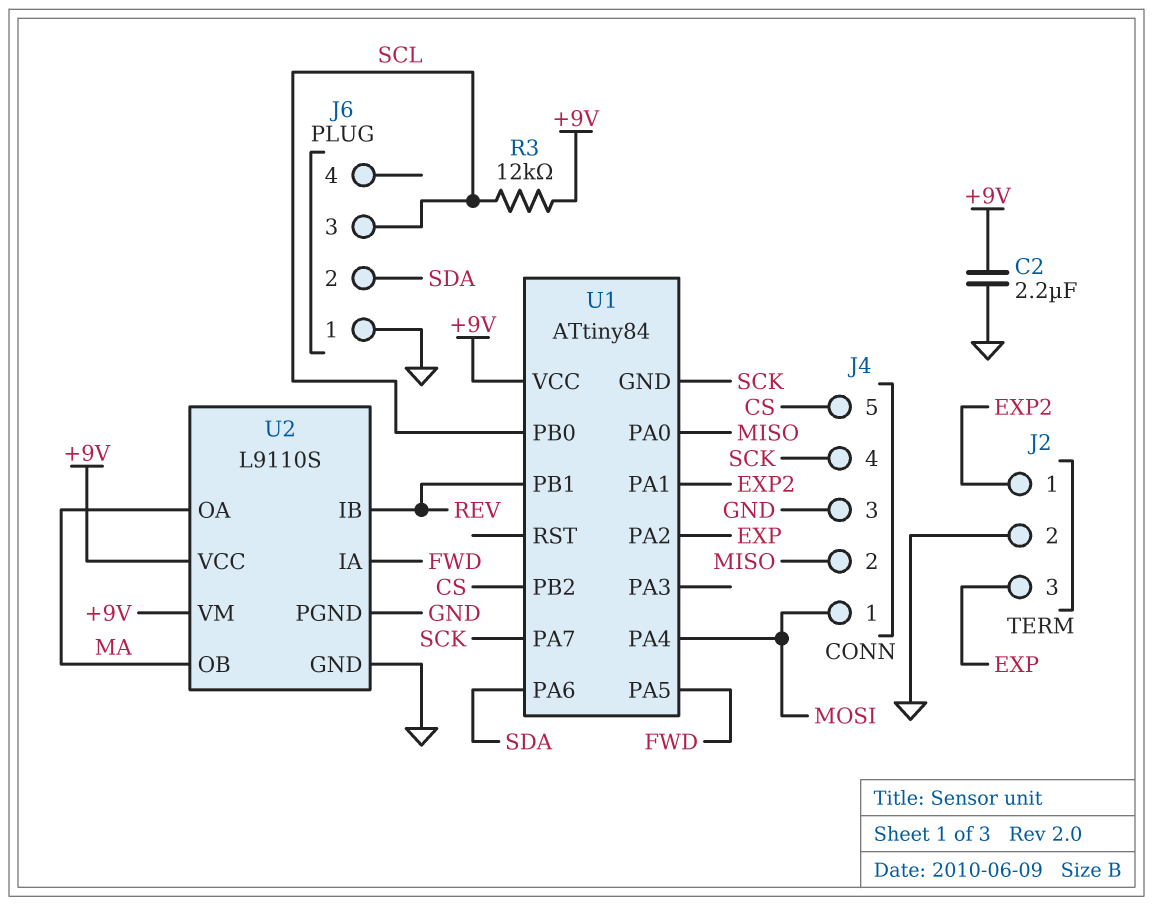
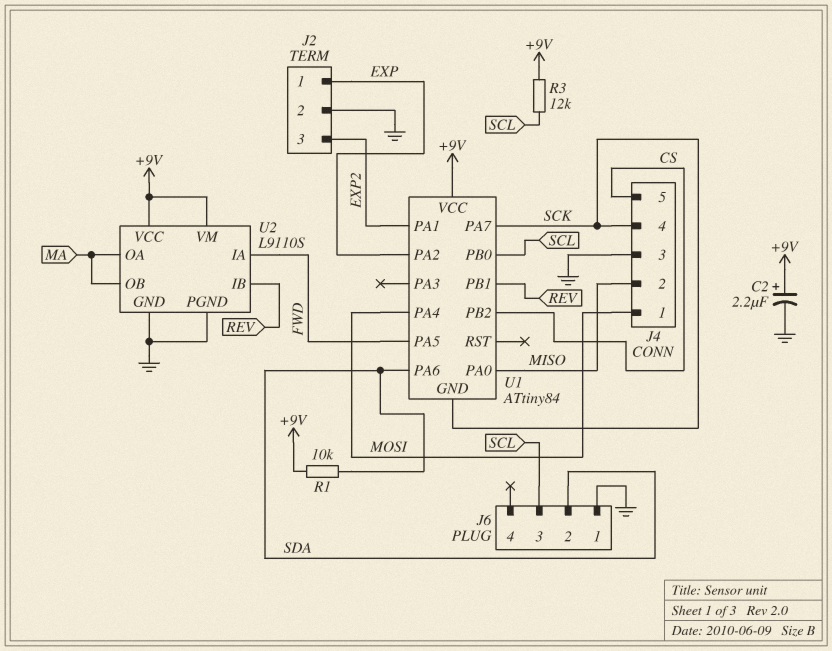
C2: 2.2uF (+9V, GND) -> 2.2uF (plus +9V, minus GND)
J2 pin 1: EXP2 -> EXP
J2 pin 3: EXP -> EXP2
R1: none -> 10k (+9V, SDA)

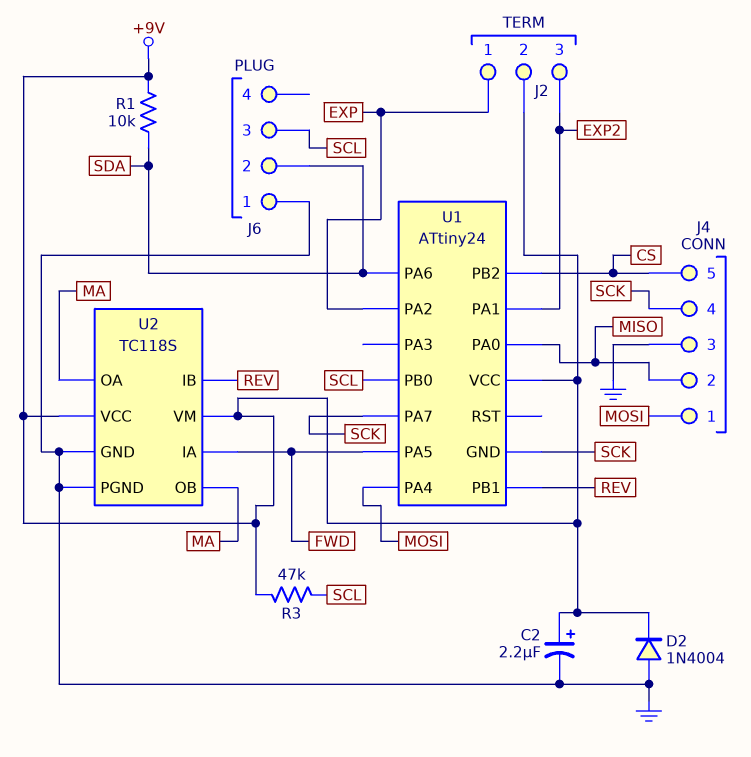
D2: none -> diode 1N4004 (A GND, K +9V)
J2 pin 2: GND -> +9V
R3: 12k (+9V, SCL) -> 47k (+9V, SCL)
U1: ATtiny84 -> ATtiny24
U2: L9110S -> TC118S

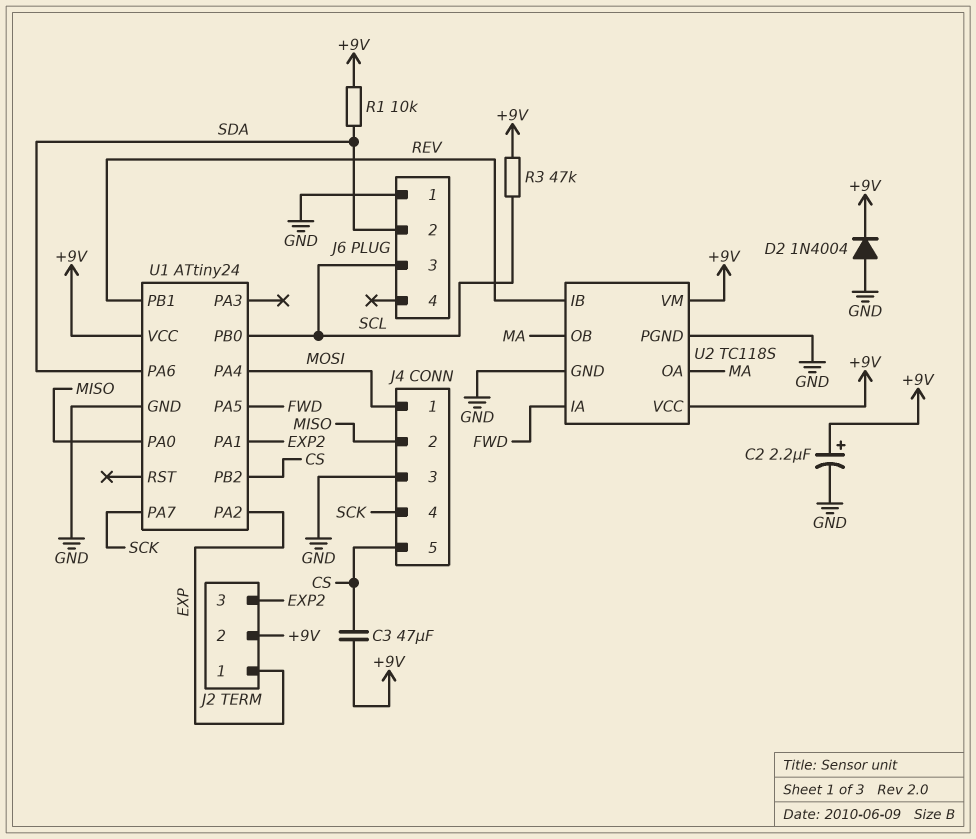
C3: none -> 47uF (+9V, CS)
U1 pin GND: SCK -> GND

